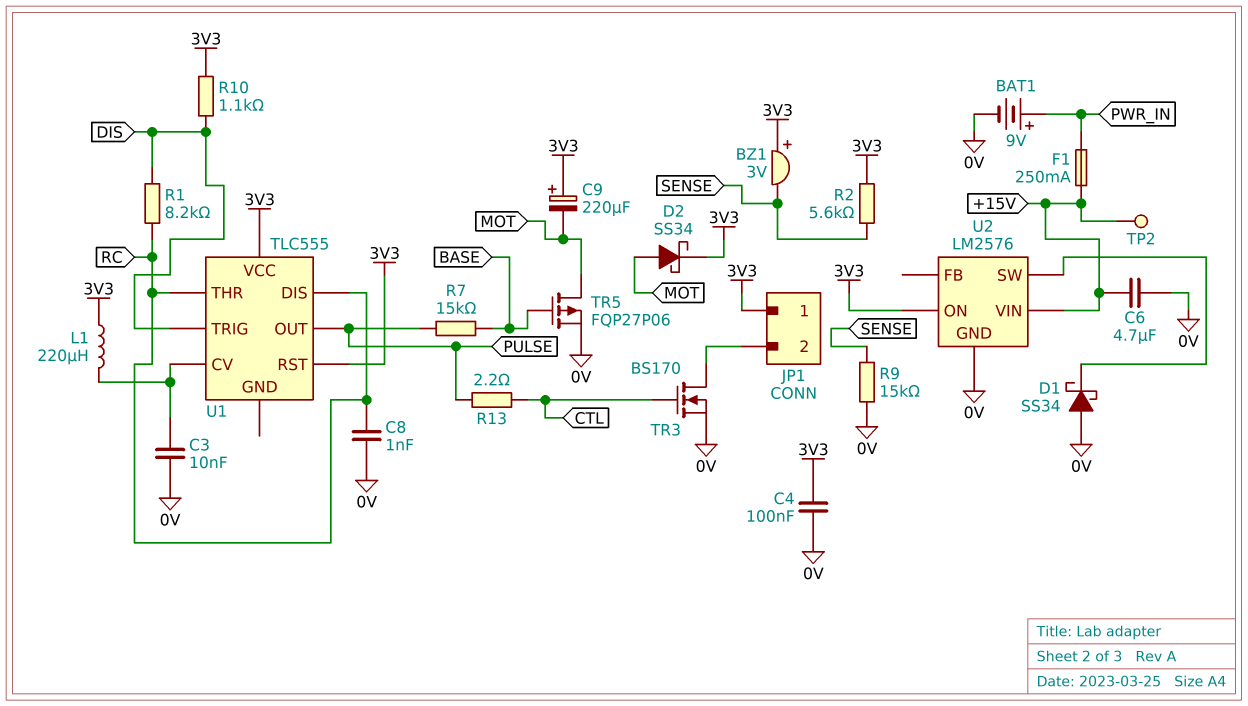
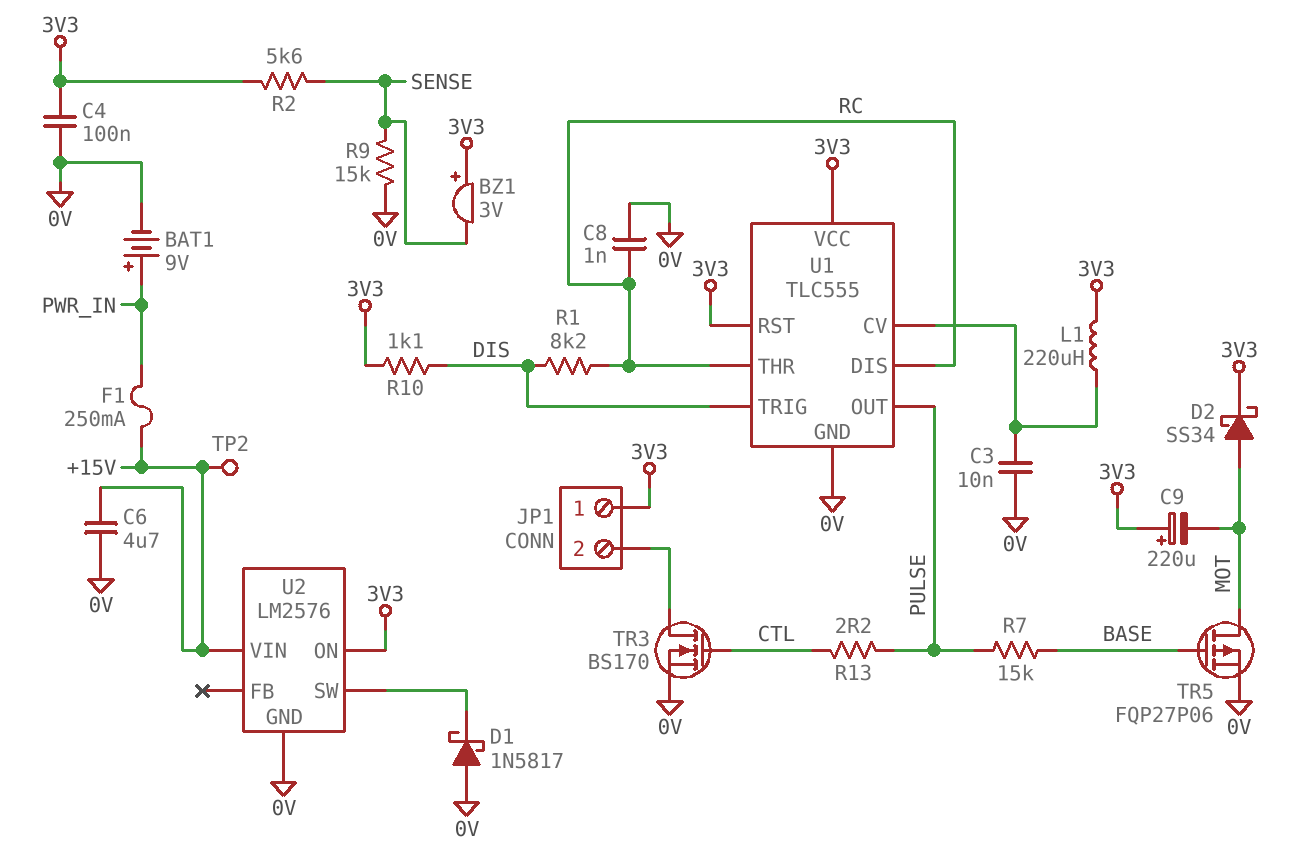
D1: schottky SS34 (A 0V, K U2/SW) -> schottky 1N5817 (A 0V, K U2/SW)
U1 pin GND: none -> 0V

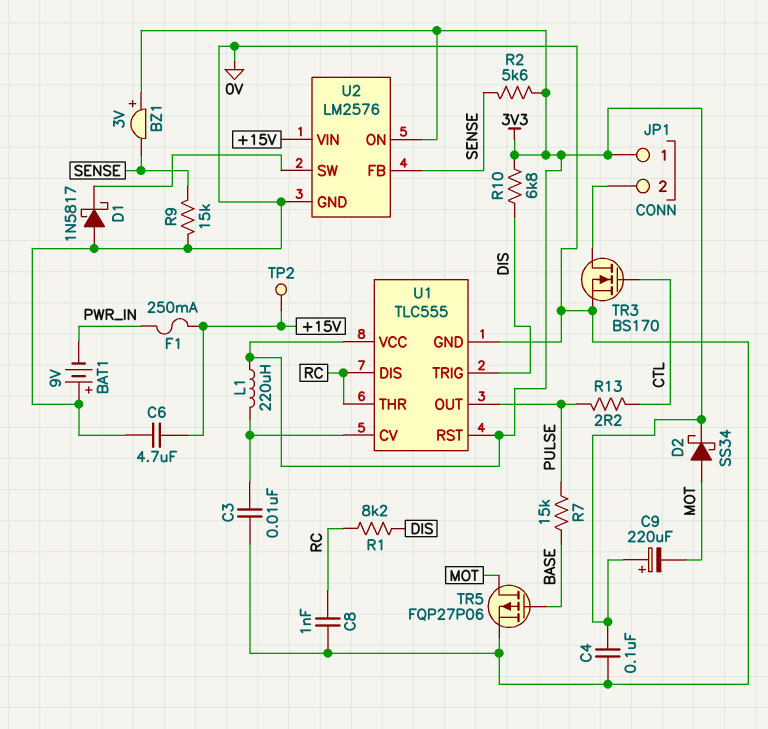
BAT1: 9V (plus PWR_IN, minus 0V) -> 9V (plus 0V, minus PWR_IN)
R10: 1.1k (3V3, DIS) -> 6.8k (3V3, DIS)
U2 pin FB: none -> SENSE

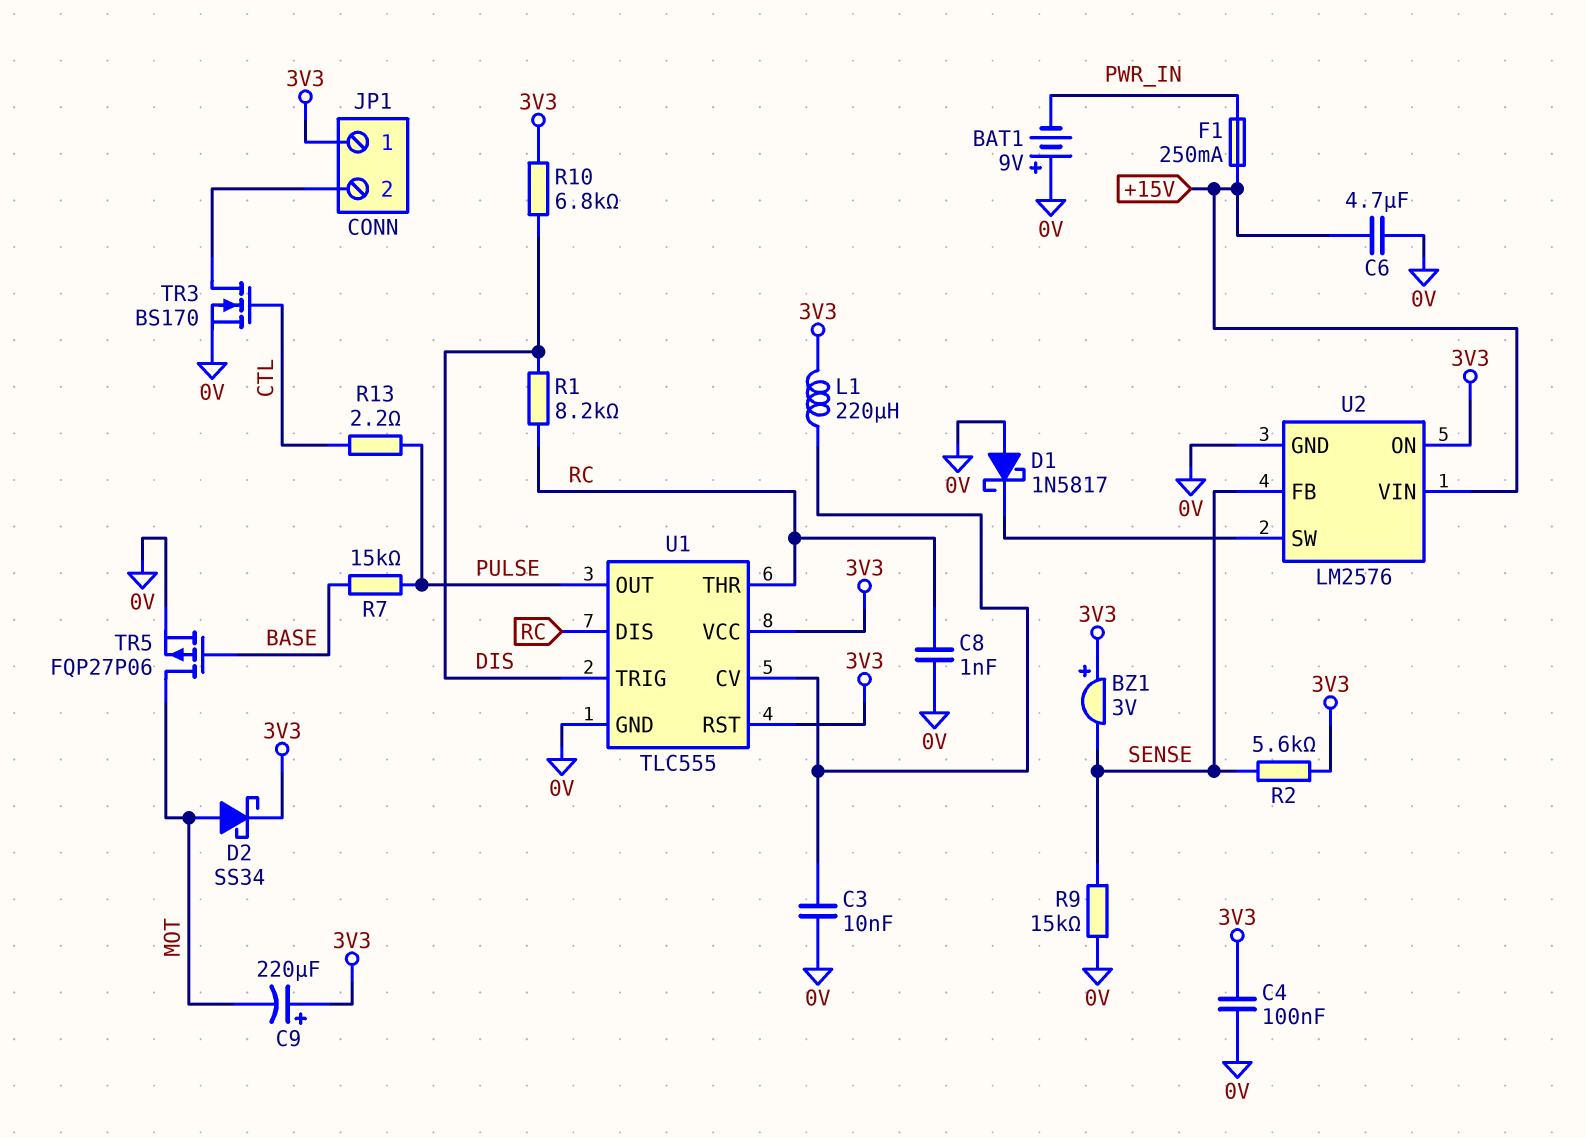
TP2: test point (+15V) -> none

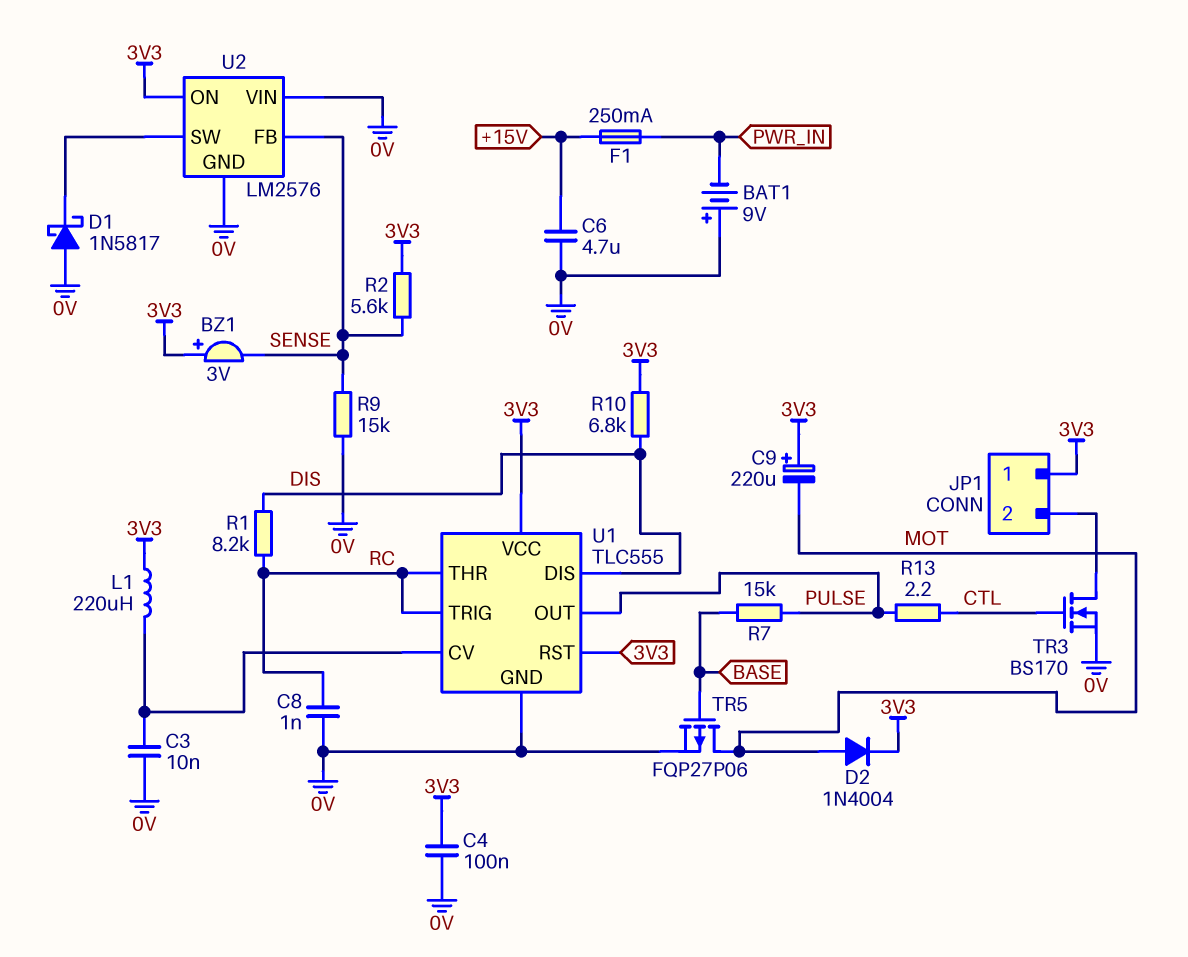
D2: schottky SS34 (A MOT, K 3V3) -> diode 1N4004 (A MOT, K 3V3)
U1 pin DIS: RC -> DIS
U1 pin TRIG: DIS -> RC
U2 pin VIN: +15V -> 0V

